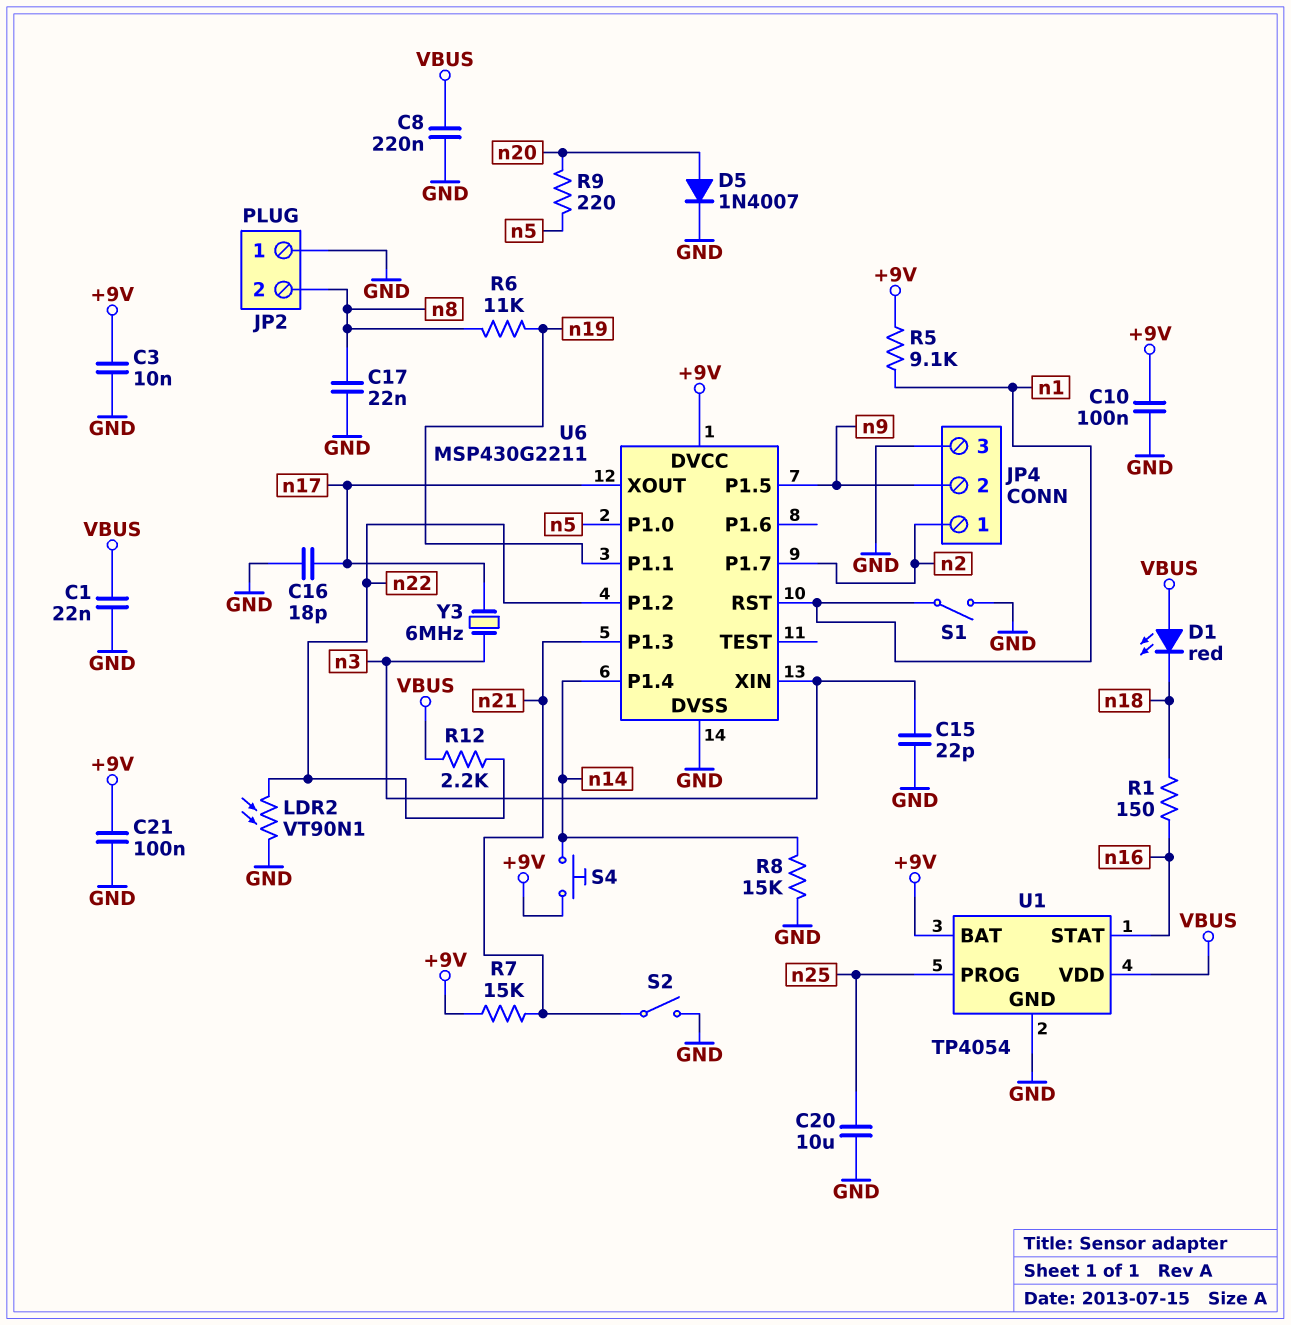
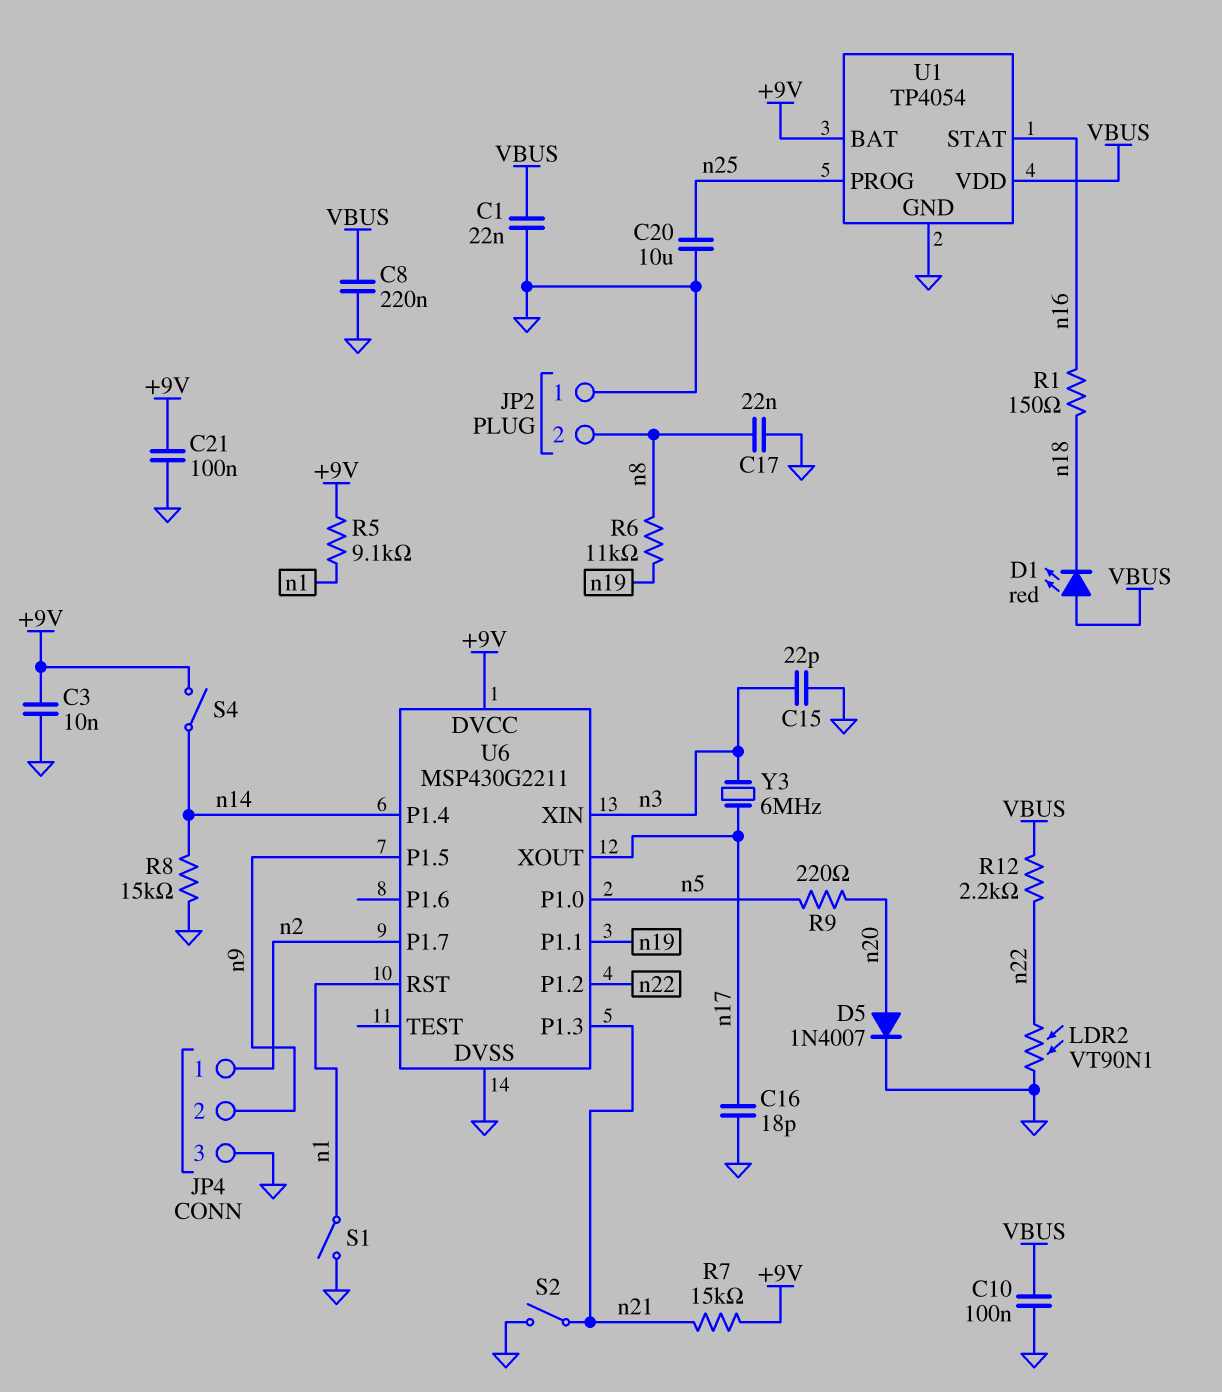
C10: 100nF (+9V, GND) -> 100nF (GND, VBUS)
S4: button (+9V, n14) -> switch (+9V, n14)

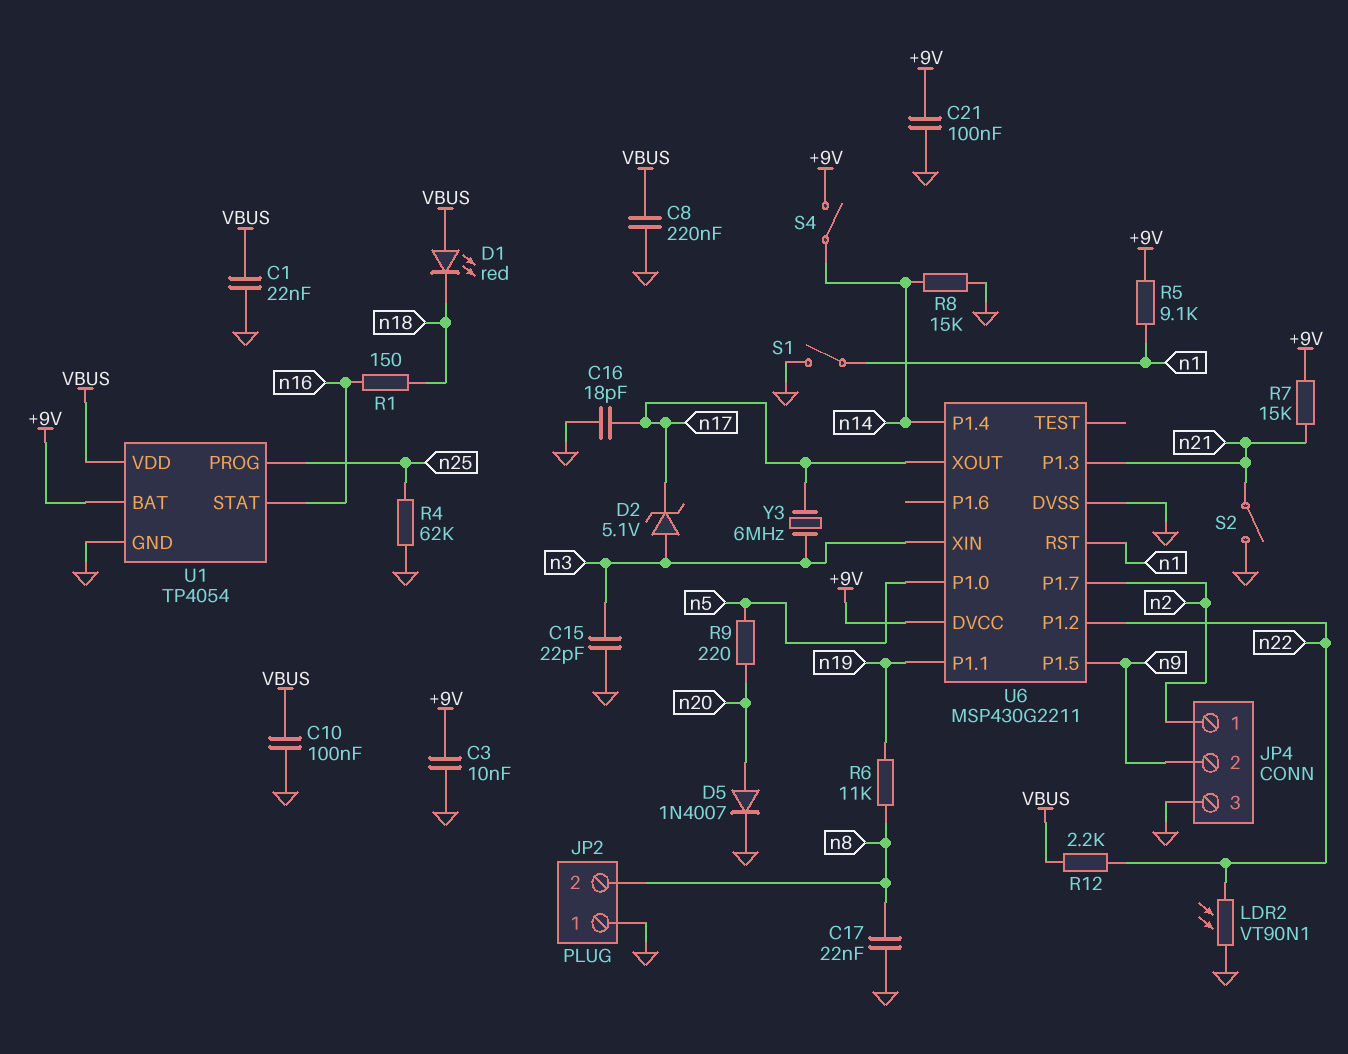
C20: 10uF (GND, n25) -> none
D2: none -> zener 5.1V (A n3, K n17)
R4: none -> 62k (GND, n25)

